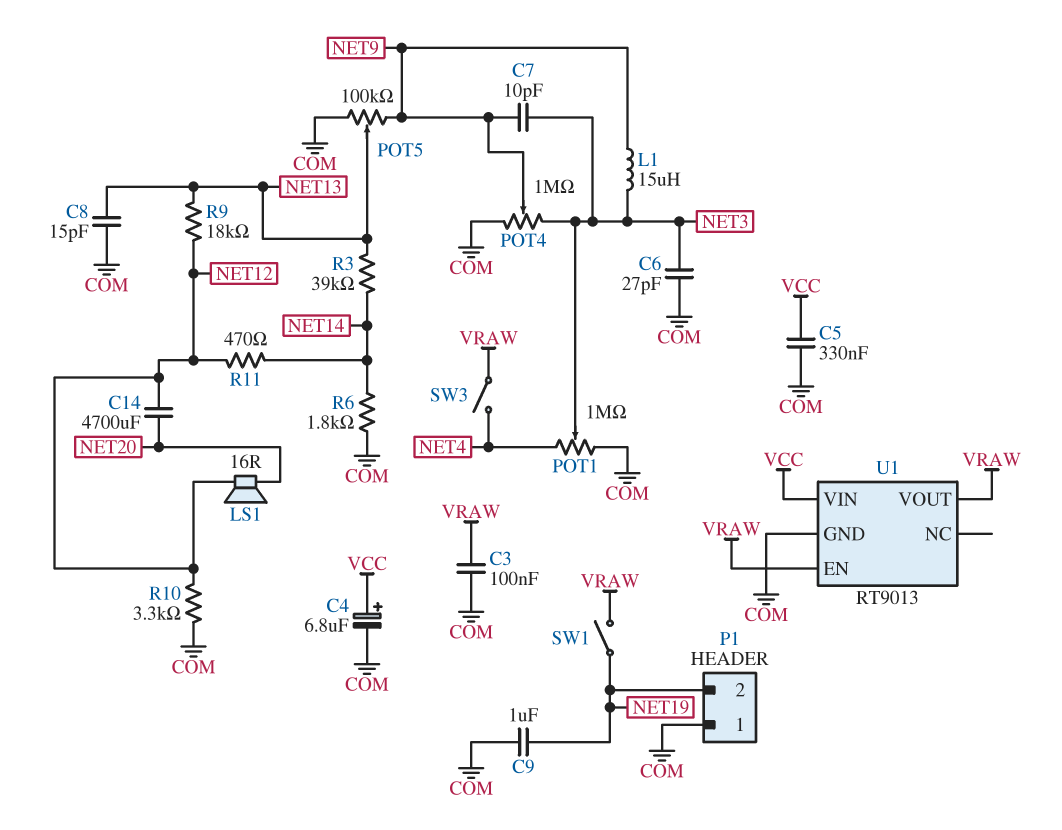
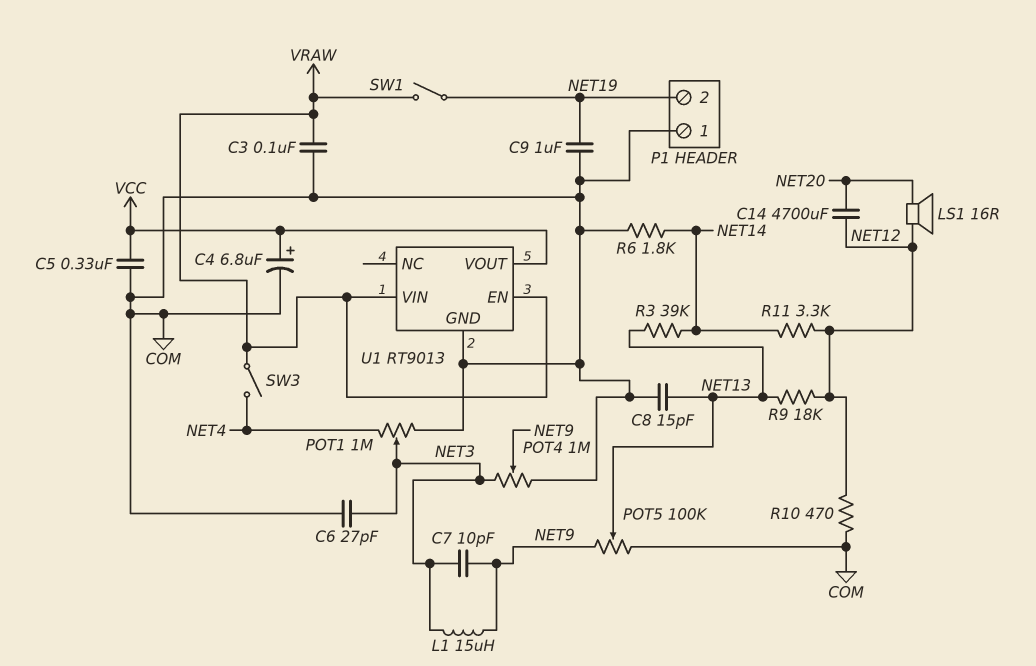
R10: 3.3k (COM, NET12) -> 470 (COM, NET12)
R11: 470 (NET12, NET14) -> 3.3k (NET12, NET14)
U1 pin VIN: VCC -> VRAW
U1 pin VOUT: VRAW -> VCC

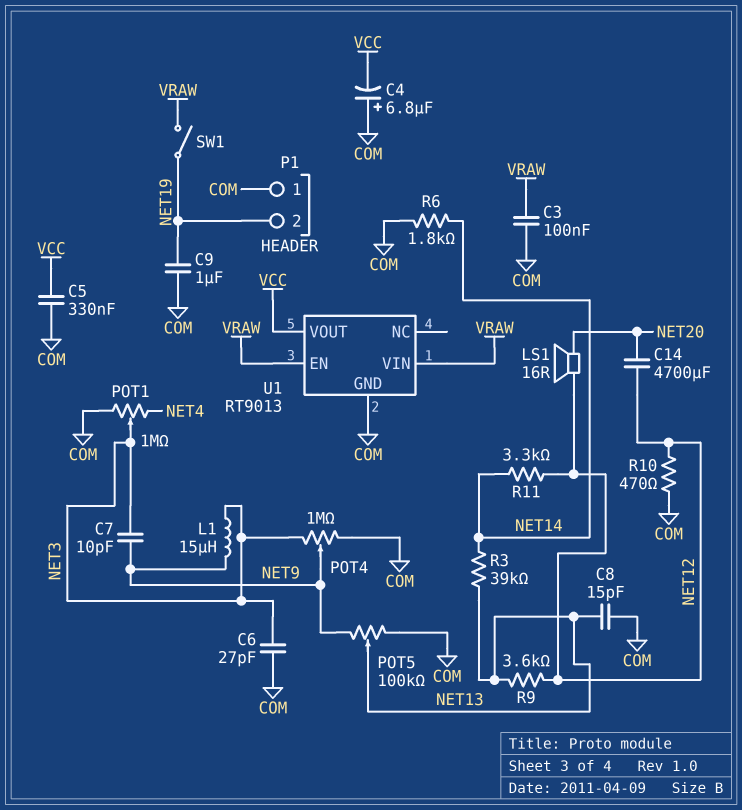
C4: 6.8uF (plus VCC, minus COM) -> 6.8uF (plus COM, minus VCC)
R9: 18k (NET12, NET13) -> 3.6k (NET12, NET13)
SW3: switch (NET4, VRAW) -> none

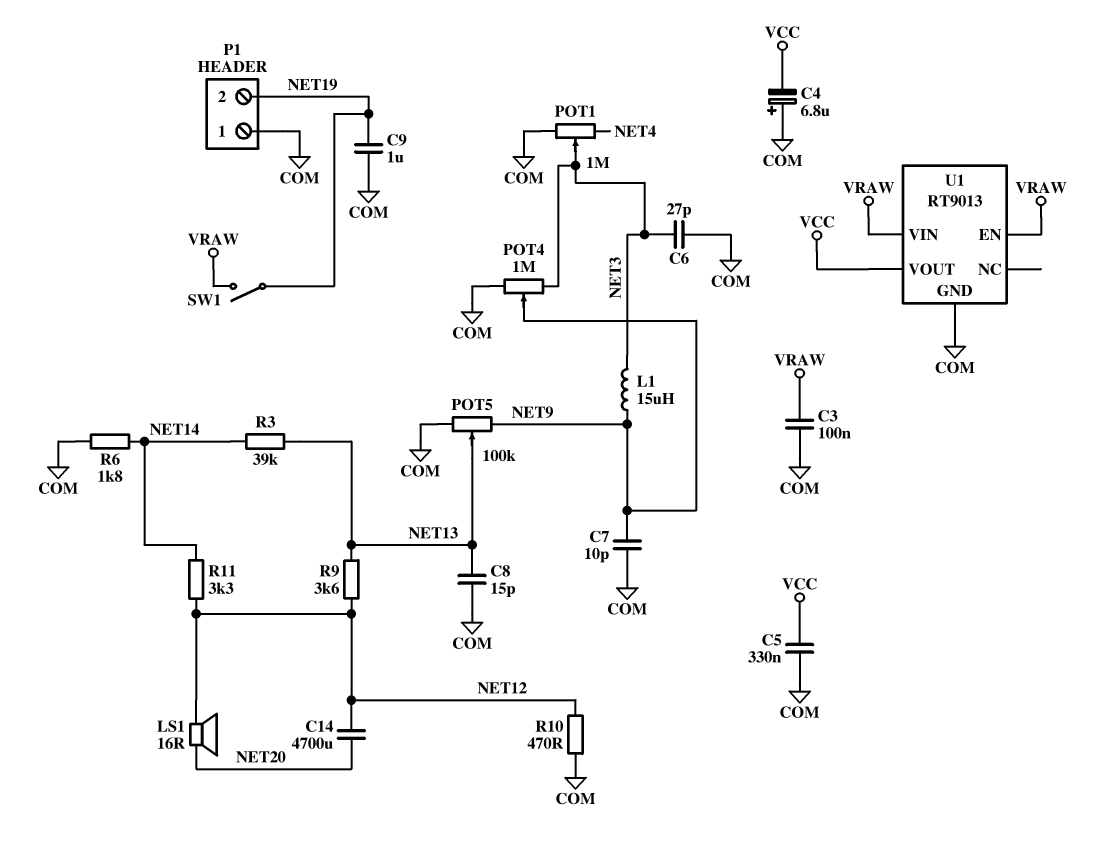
C7: 10pF (NET3, NET9) -> 10pF (COM, NET9)

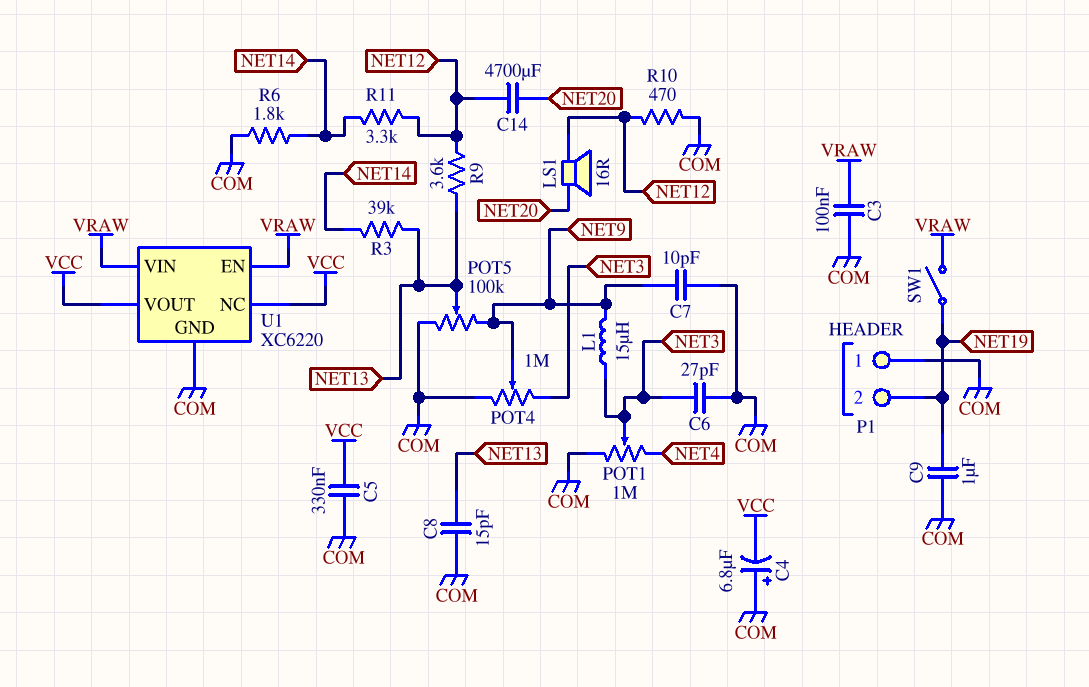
U1: RT9013 -> XC6220
U1 pin NC: none -> VCC

